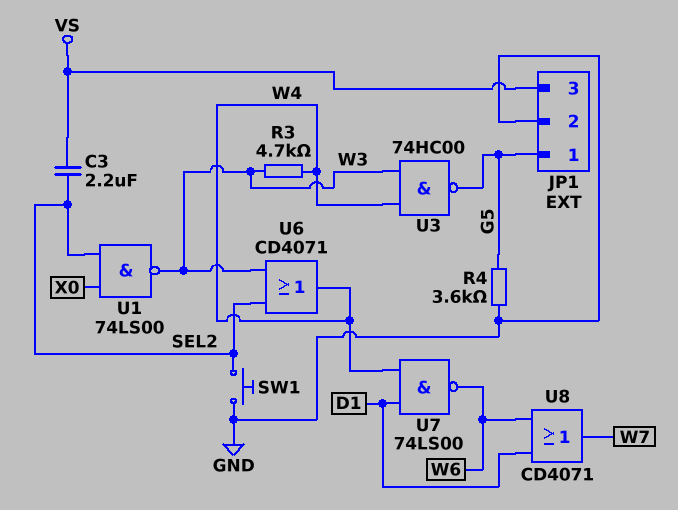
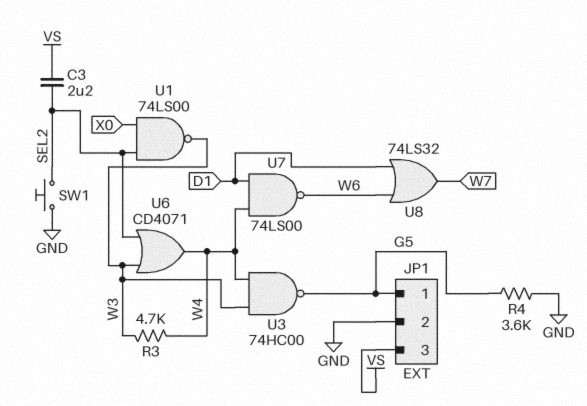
U8: OR CD4071 (in D1, in W6, out W7) -> OR 74LS32 (in D1, in W6, out W7)

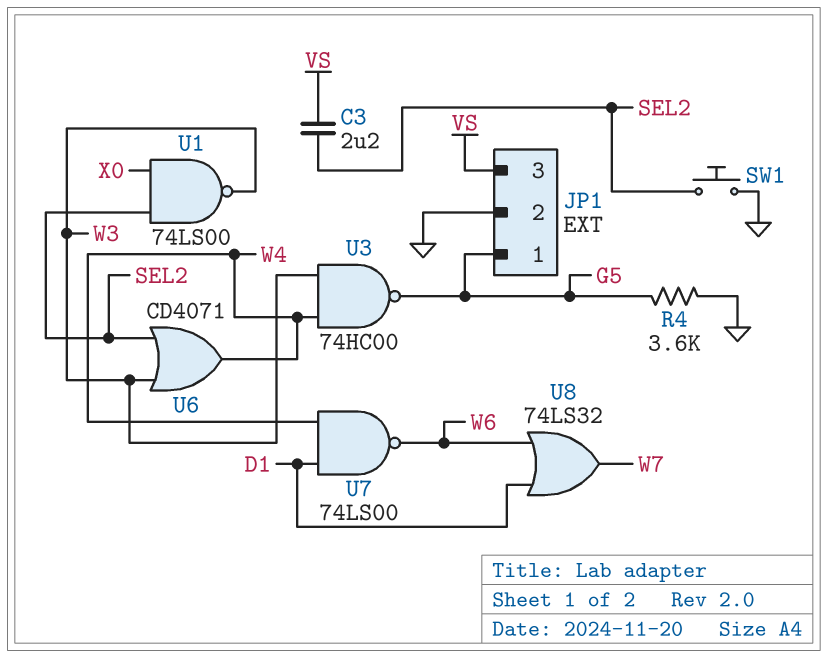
R3: 4.7k (W3, W4) -> none

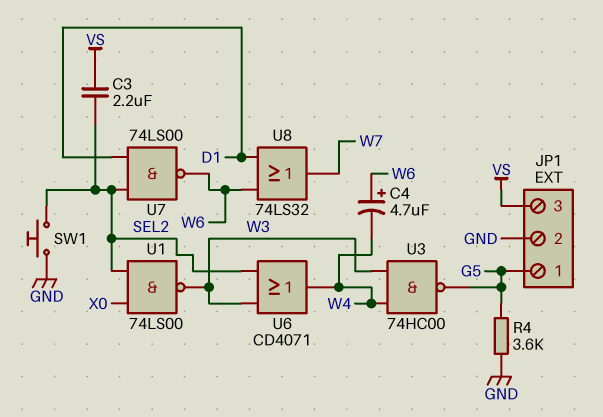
C4: none -> 4.7uF (plus W6, minus W4)
U7: NAND 74LS00 (in D1, in W4, out W6) -> NAND 74LS00 (in D1, in SEL2, out W6)

